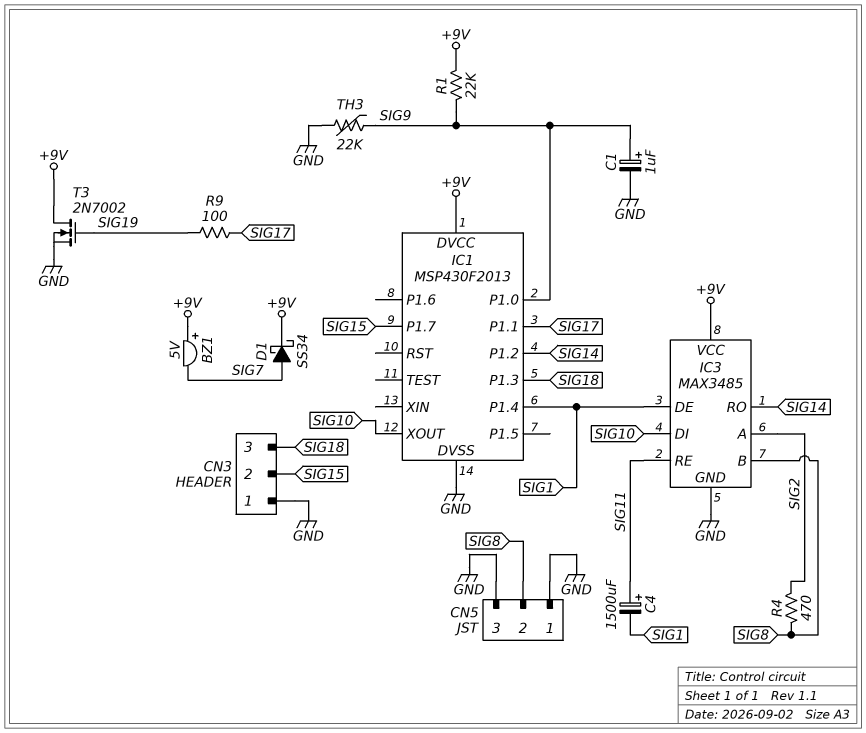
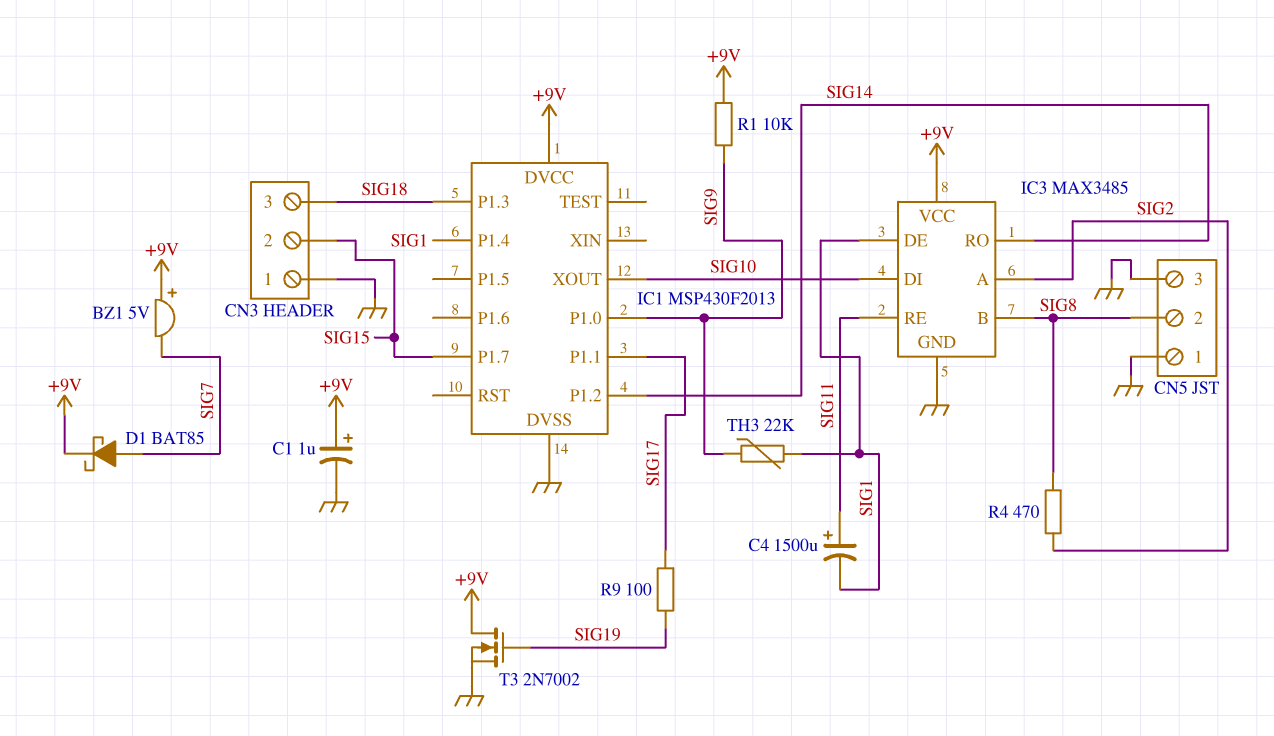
C1: 1uF (plus SIG9, minus GND) -> 1uF (plus +9V, minus GND)
D1: schottky SS34 (A SIG7, K +9V) -> schottky BAT85 (A SIG7, K +9V)
R1: 22k (+9V, SIG9) -> 10k (+9V, SIG9)
TH3: 22k (GND, SIG9) -> 22k (SIG1, SIG9)

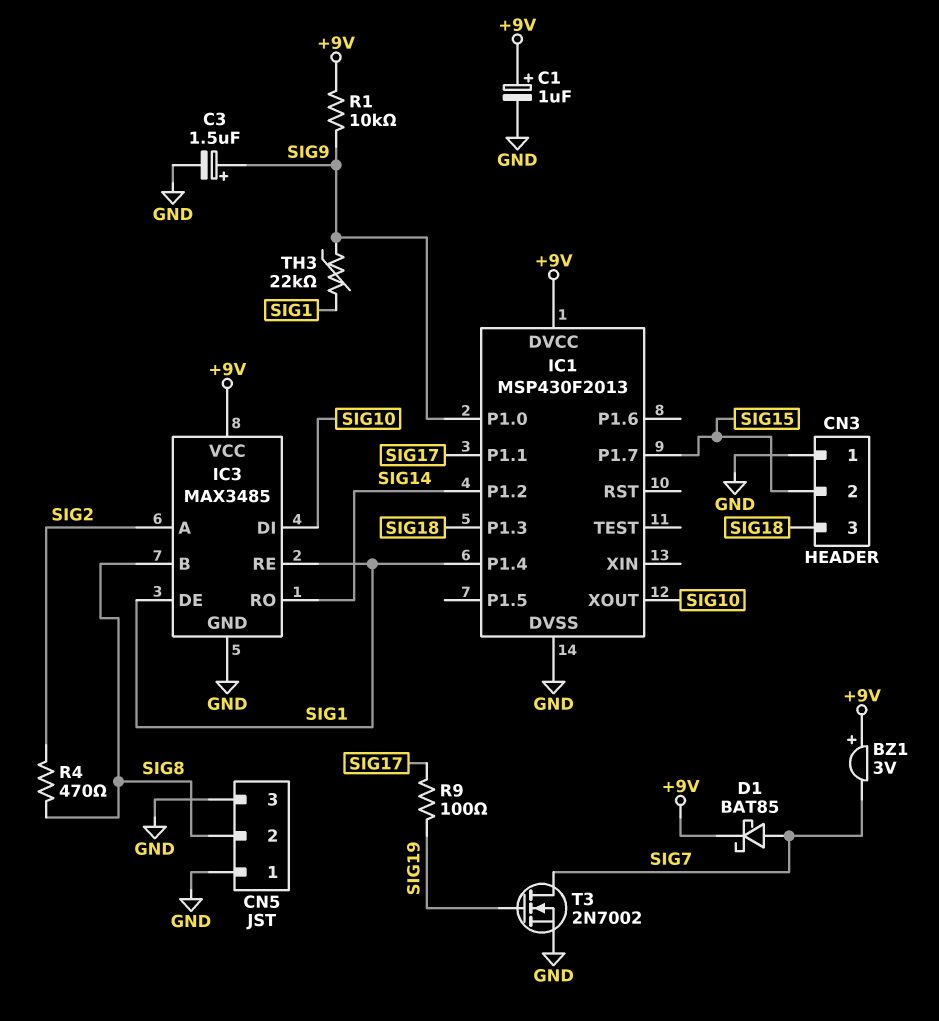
BZ1: buzzer 5V (plus +9V, minus SIG7) -> buzzer 3V (plus +9V, minus SIG7)
C3: none -> 1.5uF (plus SIG9, minus GND)
C4: 1500uF (plus SIG11, minus SIG1) -> none
IC3 pin RE: SIG11 -> SIG1
T3: NMOS 2N7002 (G SIG19, D +9V, S GND) -> NMOS 2N7002 (G SIG19, D SIG7, S GND)

